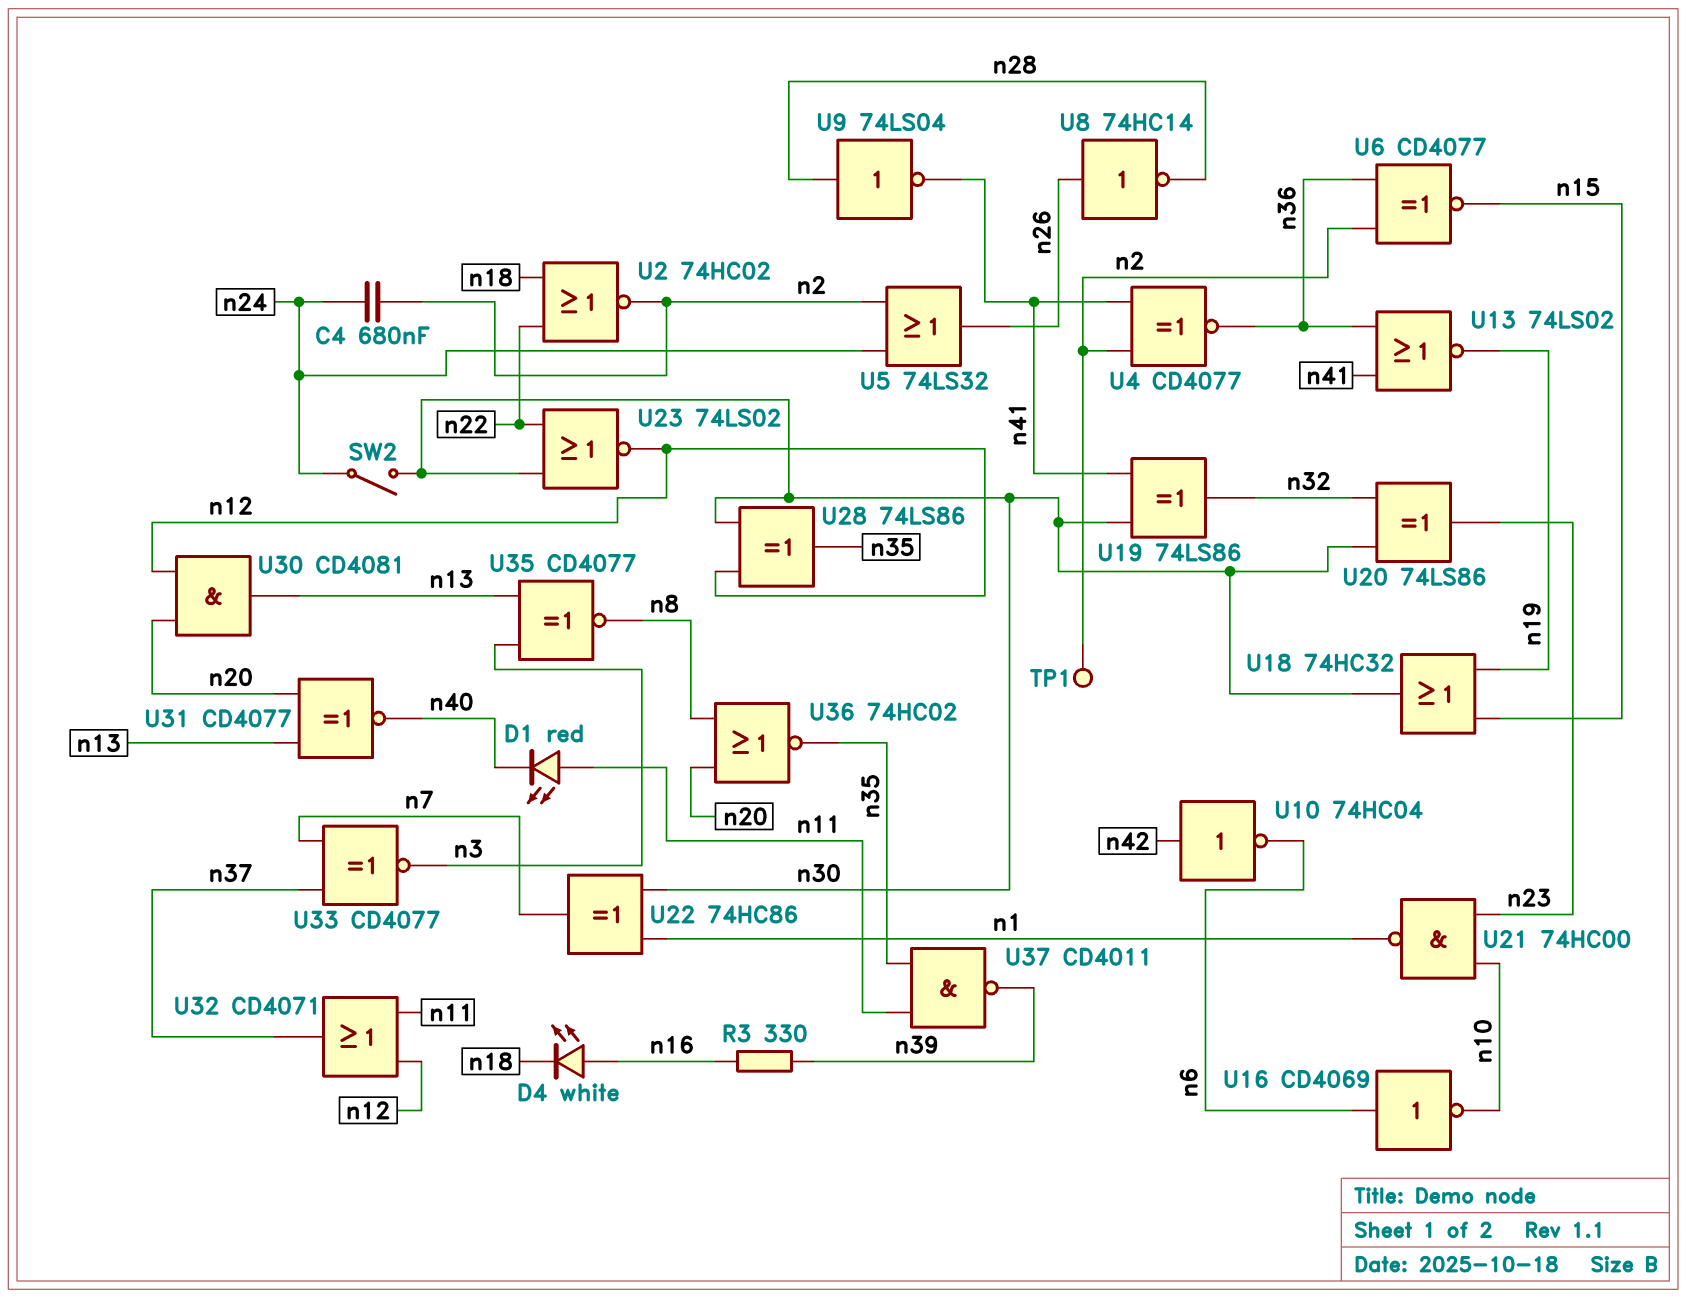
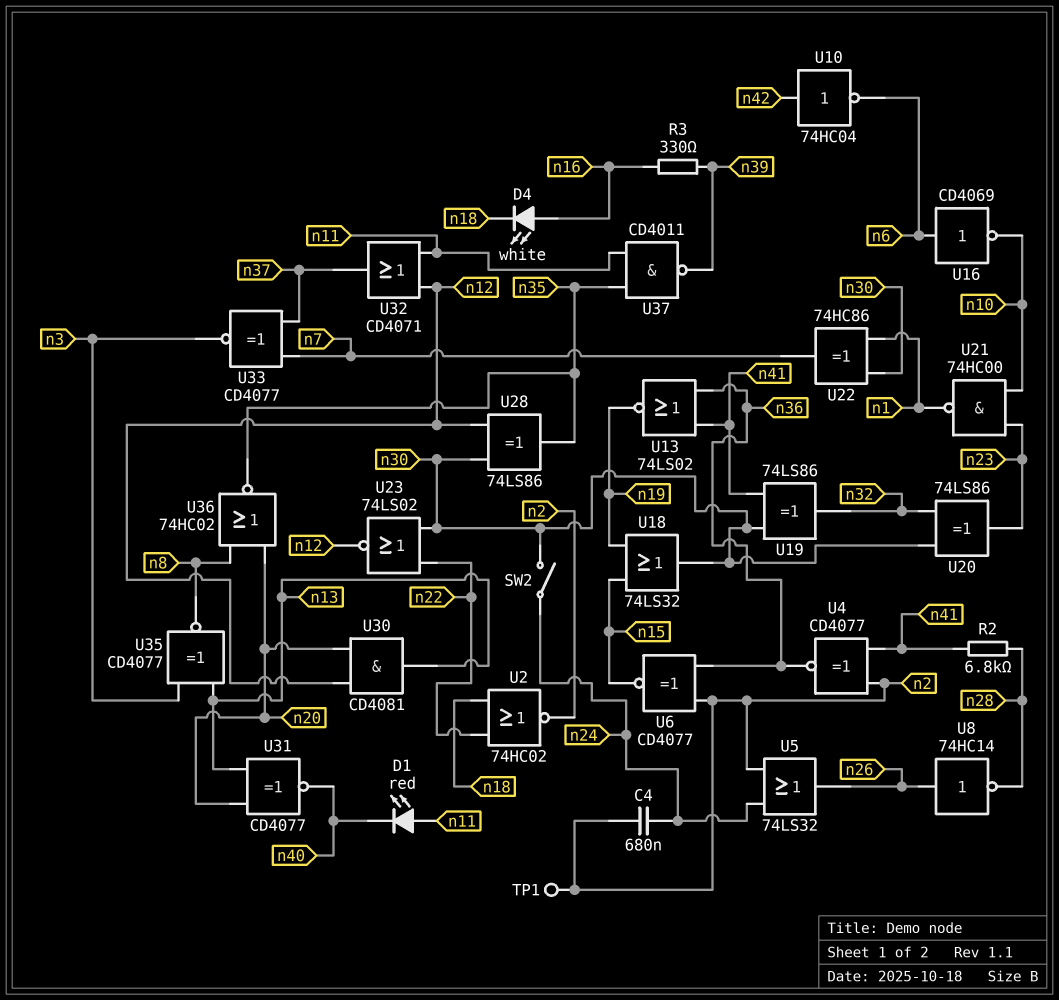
R2: none -> 6.8k (n28, n41)
U9: NOT 74LS04 (in n28, out n41) -> none
U18: OR 74HC32 (in n15, in n19, out n30) -> OR 74LS32 (in n15, in n19, out n30)

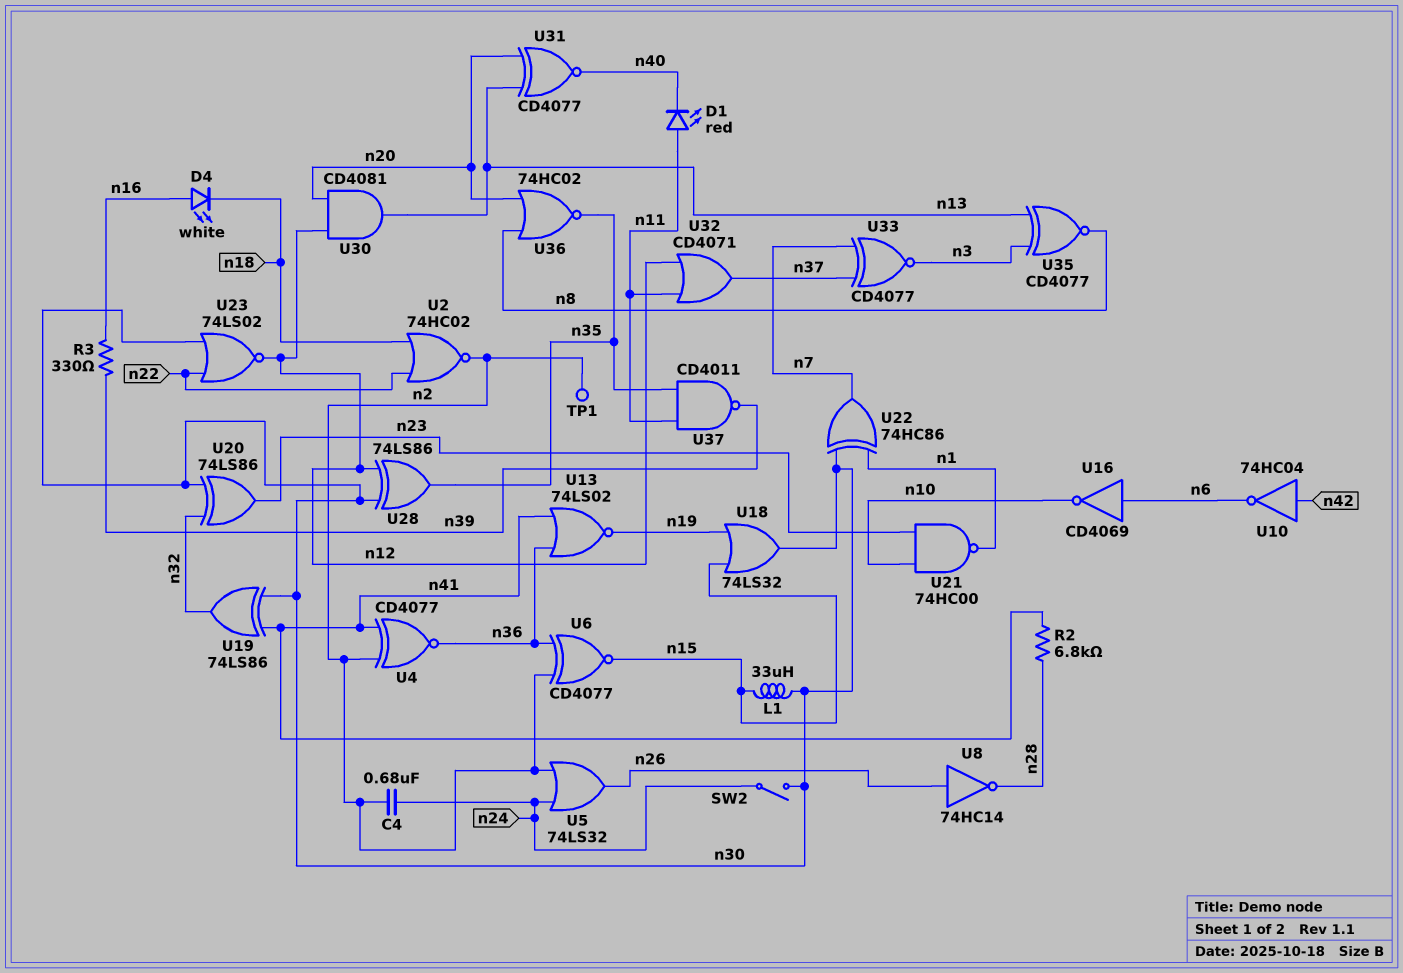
L1: none -> 33uH (n15, n30)

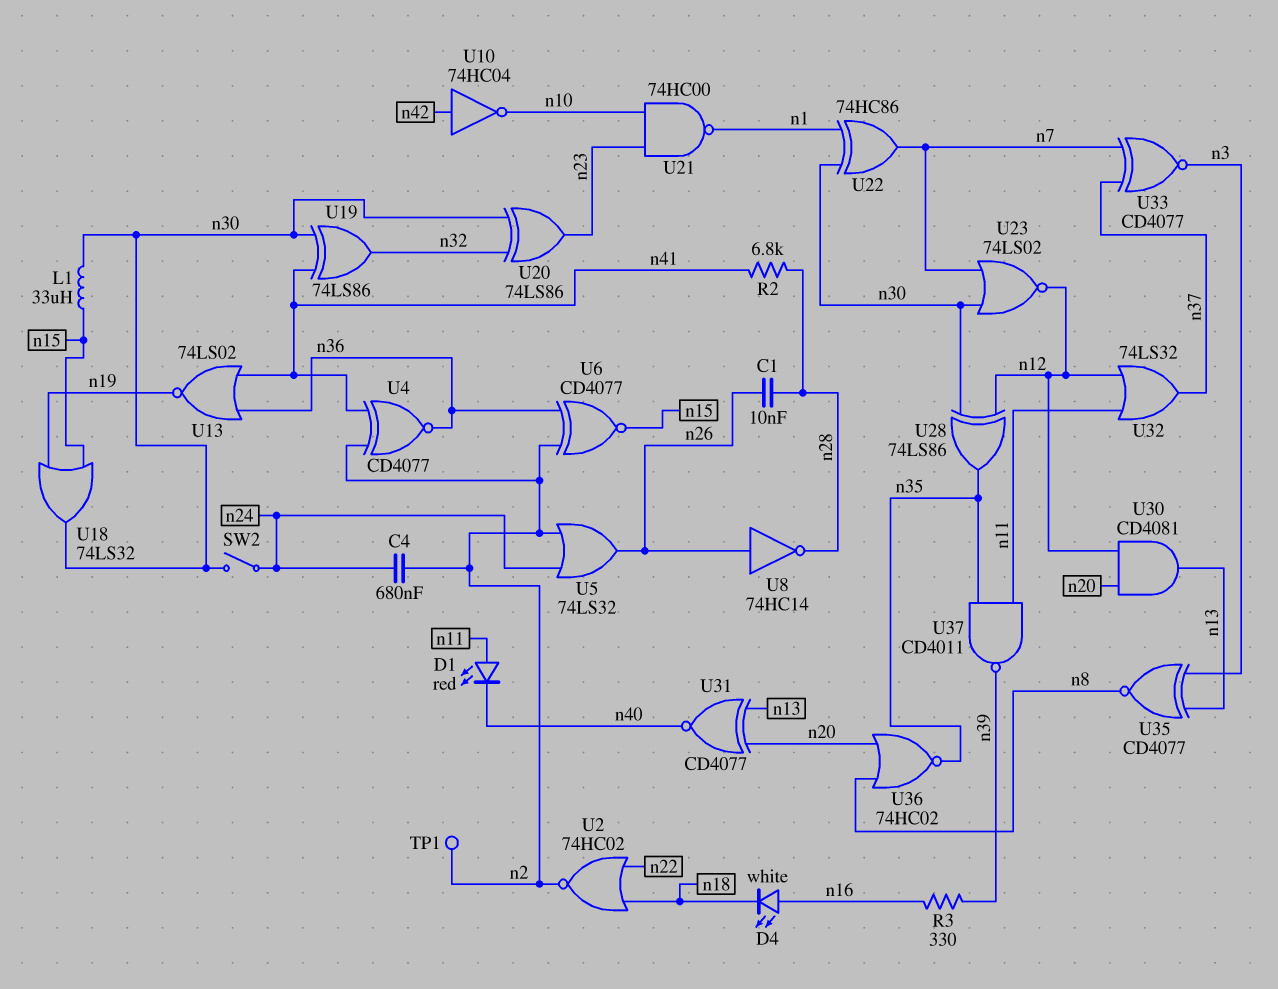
C1: none -> 10nF (n26, n28)
U10: NOT 74HC04 (in n42, out n6) -> NOT 74HC04 (in n42, out n10)
U16: NOT CD4069 (in n6, out n10) -> none
U23: NOR 74LS02 (in n22, in n30, out n12) -> NOR 74LS02 (in n7, in n30, out n12)
U32: OR CD4071 (in n11, in n12, out n37) -> OR 74LS32 (in n11, in n12, out n37)

